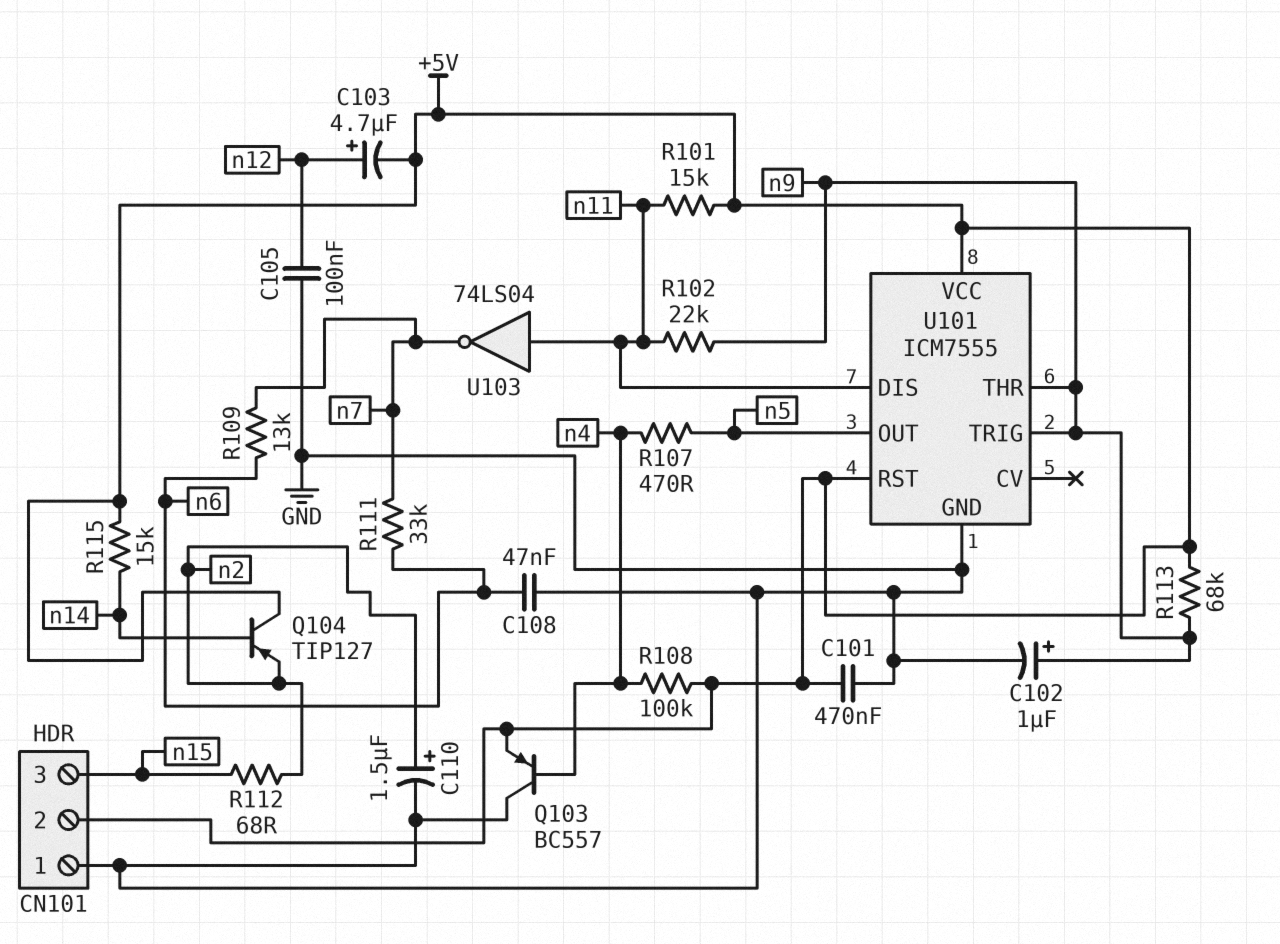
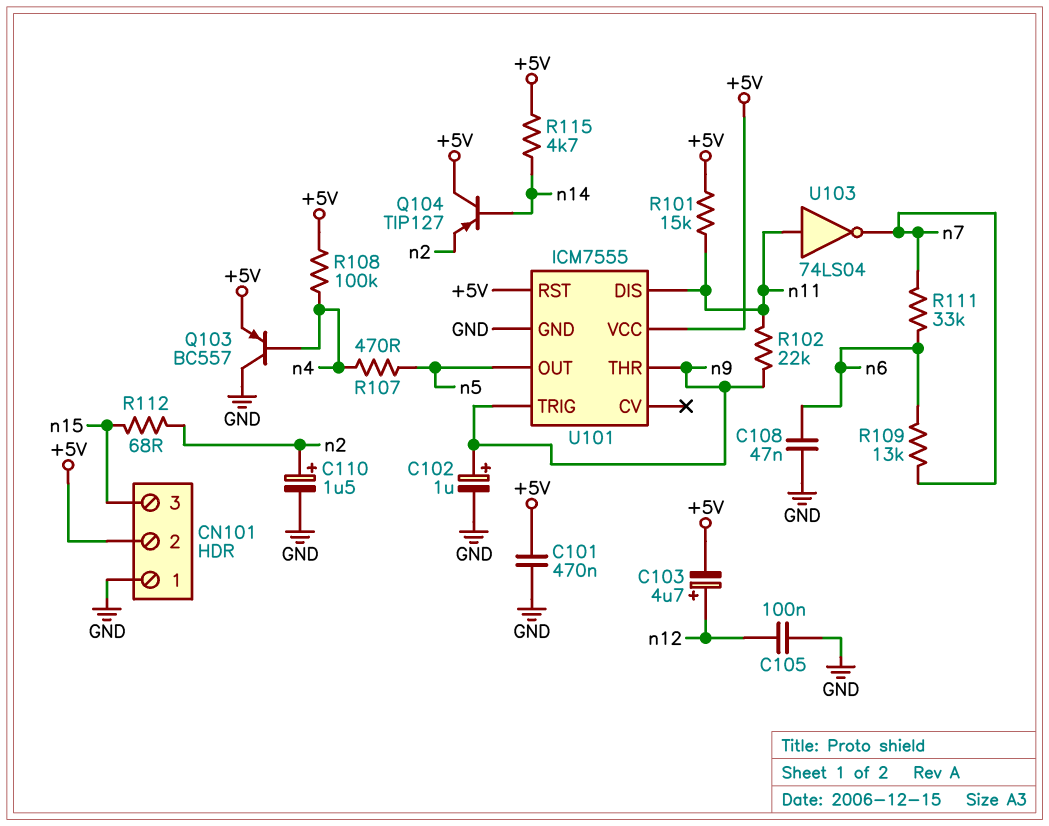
R113: 68k (+5V, n9) -> none
R115: 15k (+5V, n14) -> 4.7k (+5V, n14)

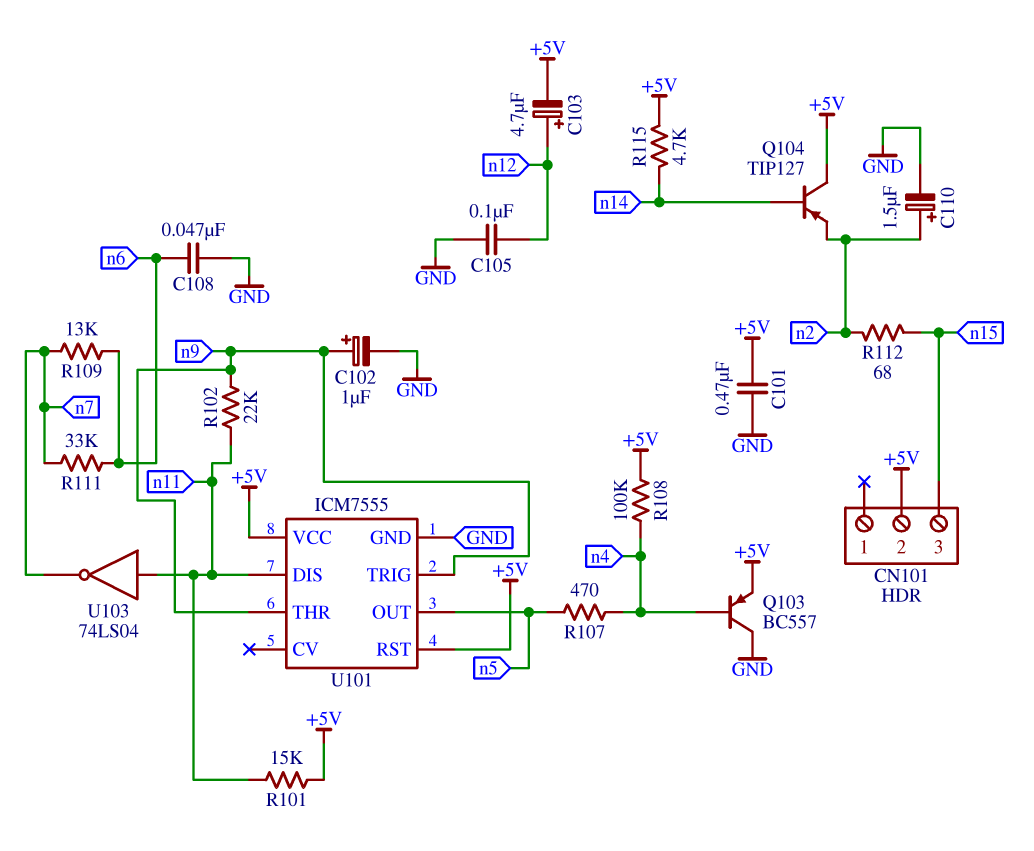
CN101 pin 1: GND -> none

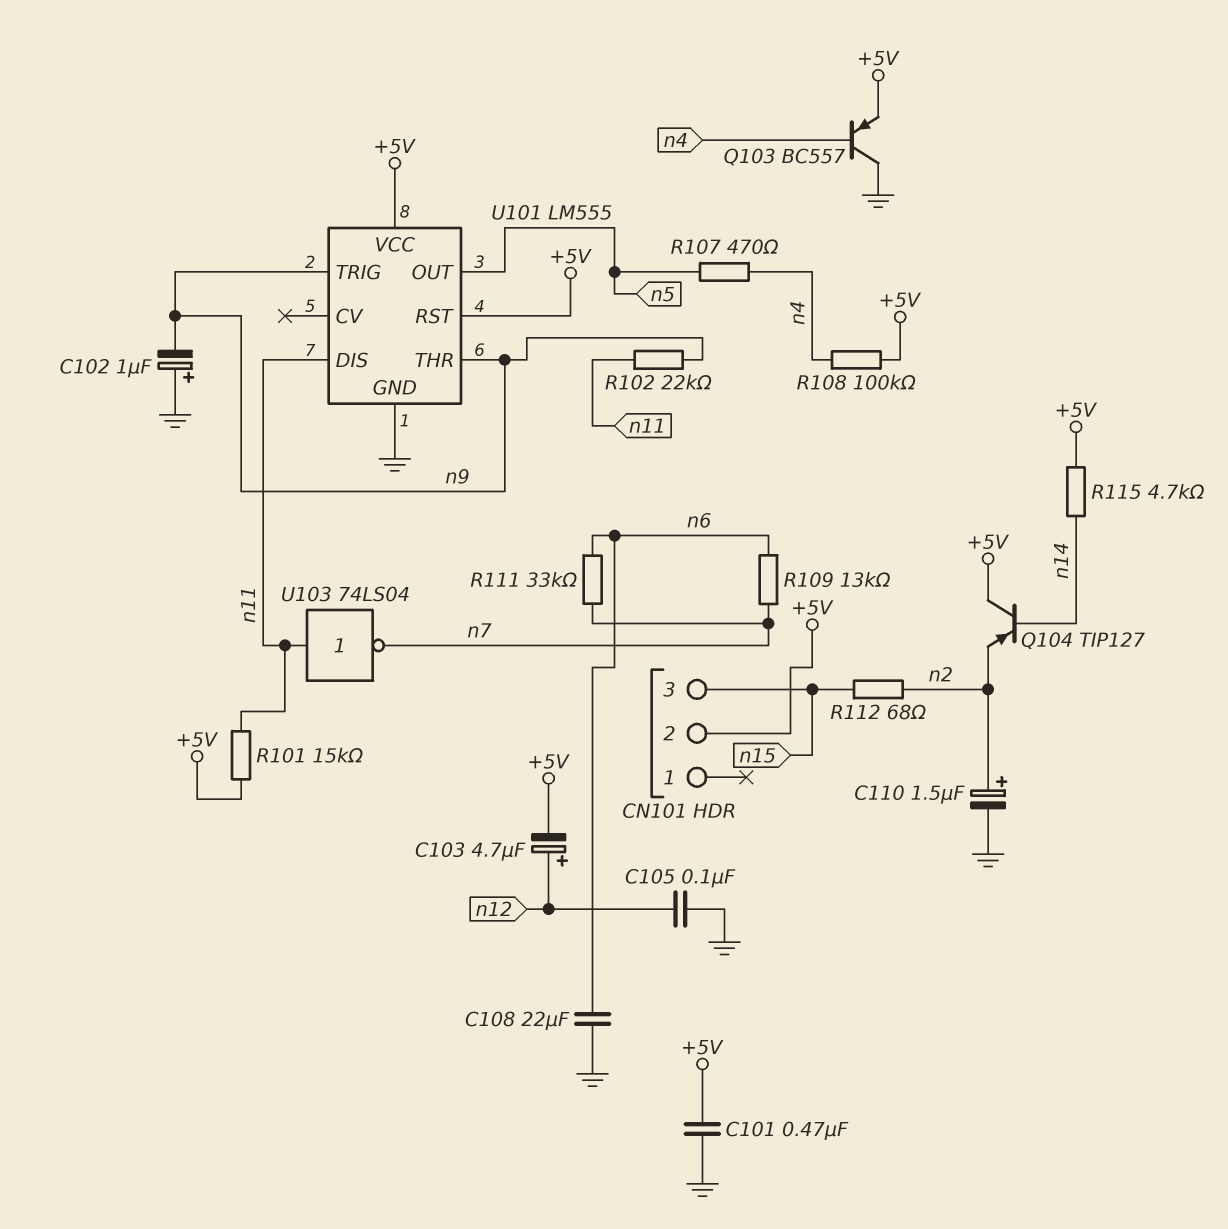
C102: 1uF (plus n9, minus GND) -> 1uF (plus GND, minus n9)
C108: 47nF (GND, n6) -> 22uF (GND, n6)
U101: ICM7555 -> LM555

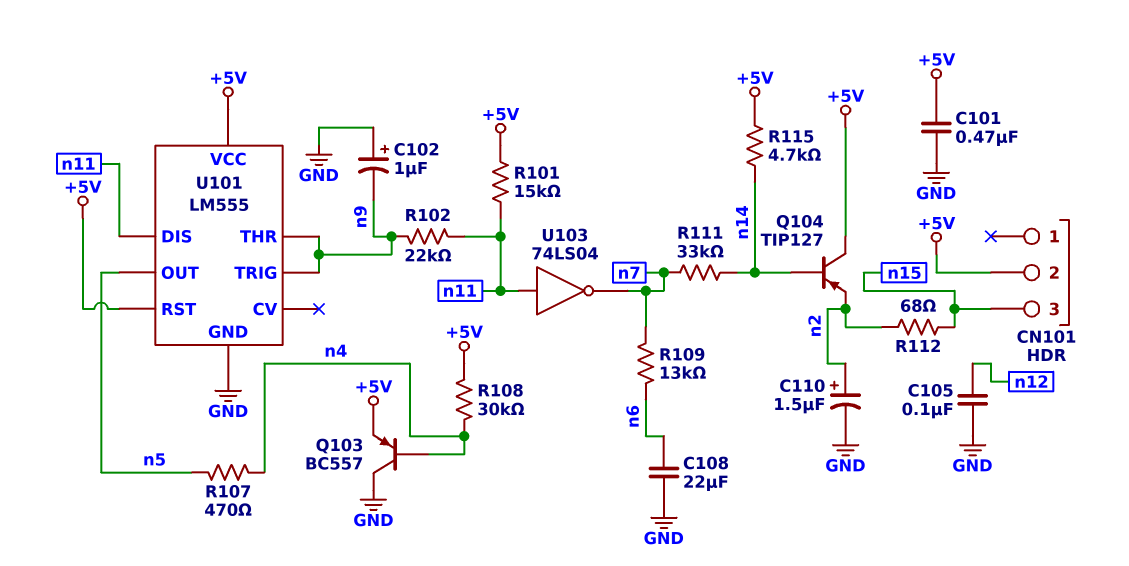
C103: 4.7uF (plus n12, minus +5V) -> none
R108: 100k (+5V, n4) -> 30k (+5V, n4)
R111: 33k (n6, n7) -> 33k (n7, n14)

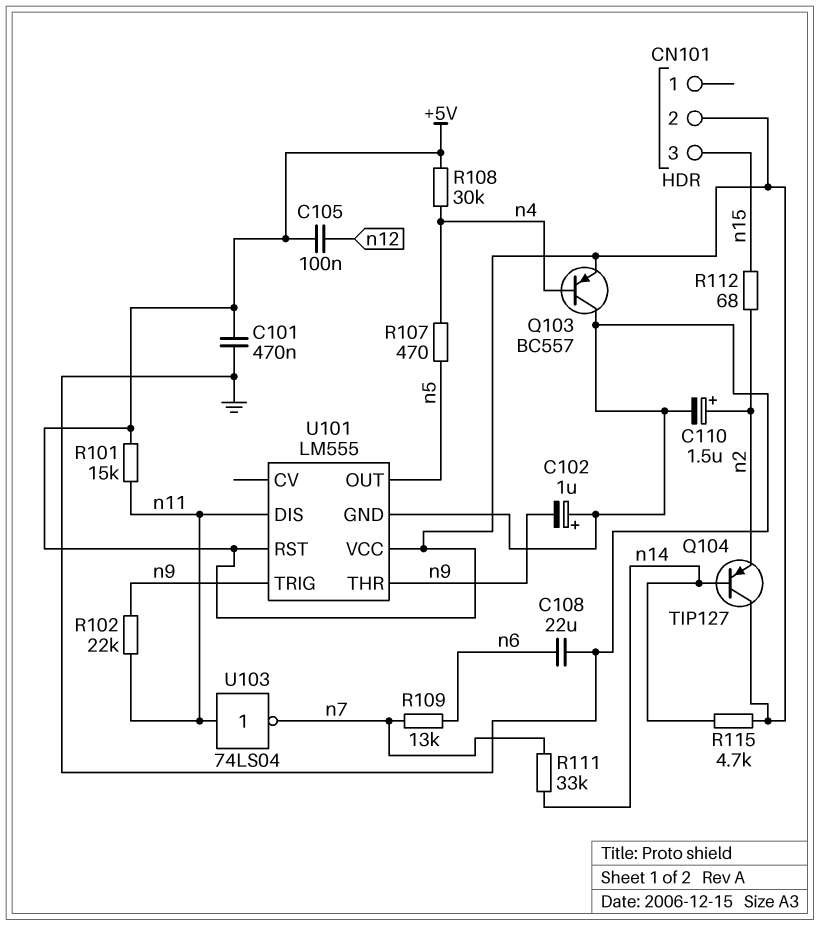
C105: 100nF (GND, n12) -> 100nF (+5V, n12)

